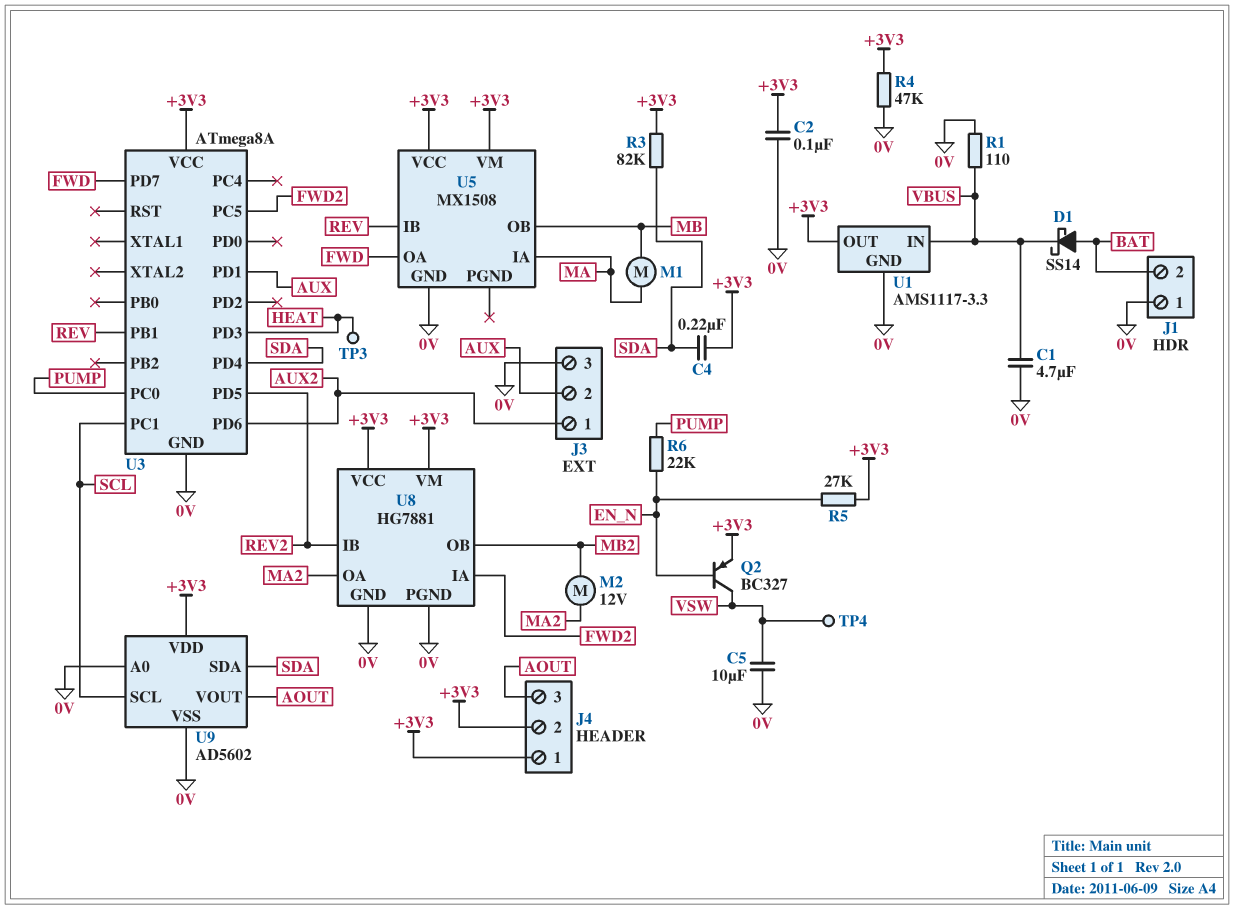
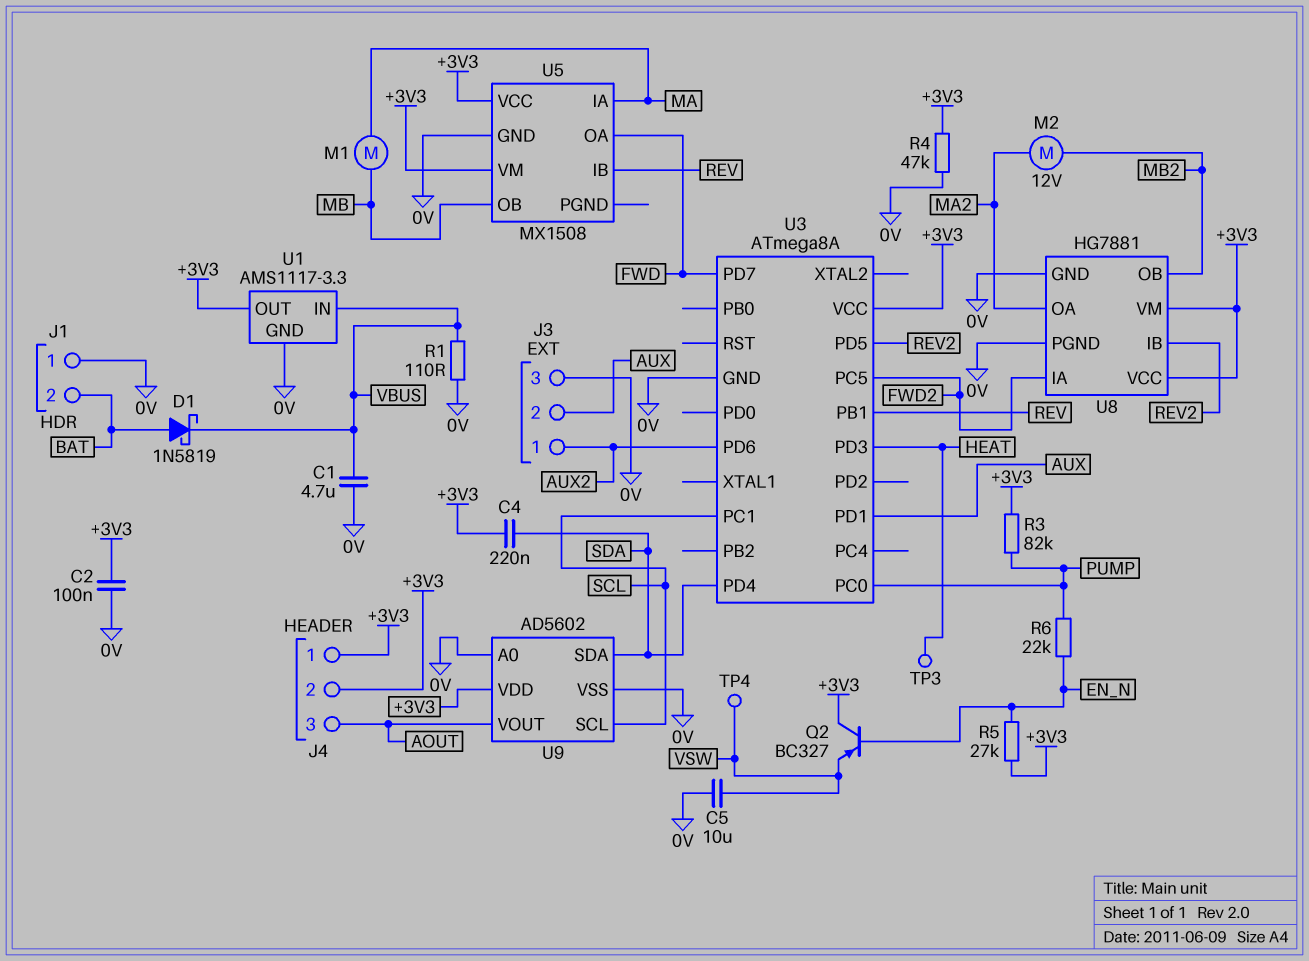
D1: schottky SS14 (A BAT, K VBUS) -> schottky 1N5819 (A BAT, K VBUS)
Q2: PNP BC327 (B EN_N, C VSW, E +3V3) -> PNP BC327 (B EN_N, C +3V3, E VSW)
R3: 82k (+3V3, SDA) -> 82k (+3V3, PUMP)

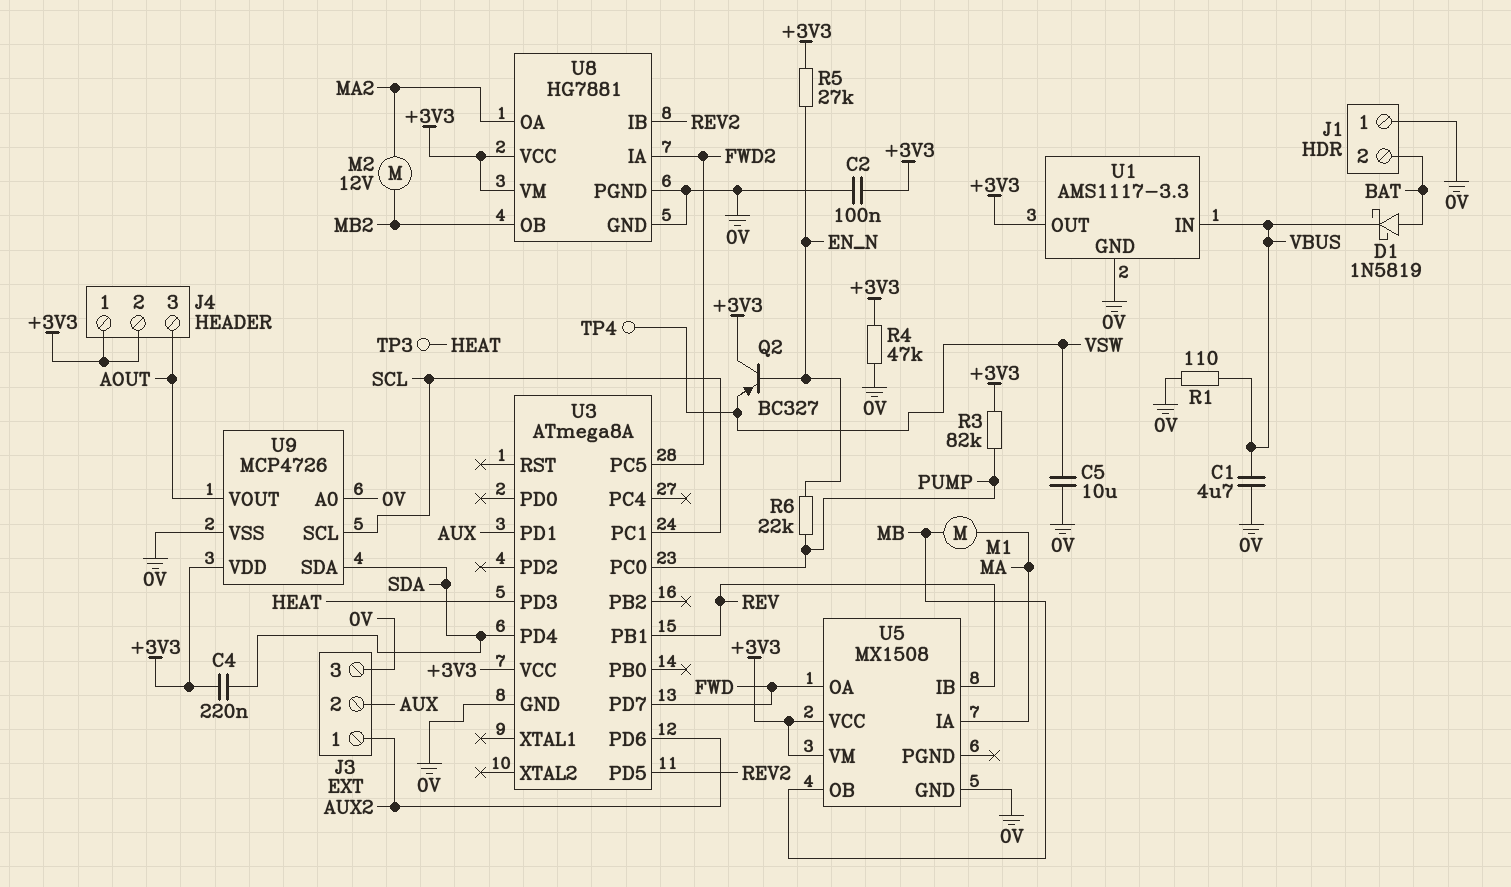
U9: AD5602 -> MCP4726

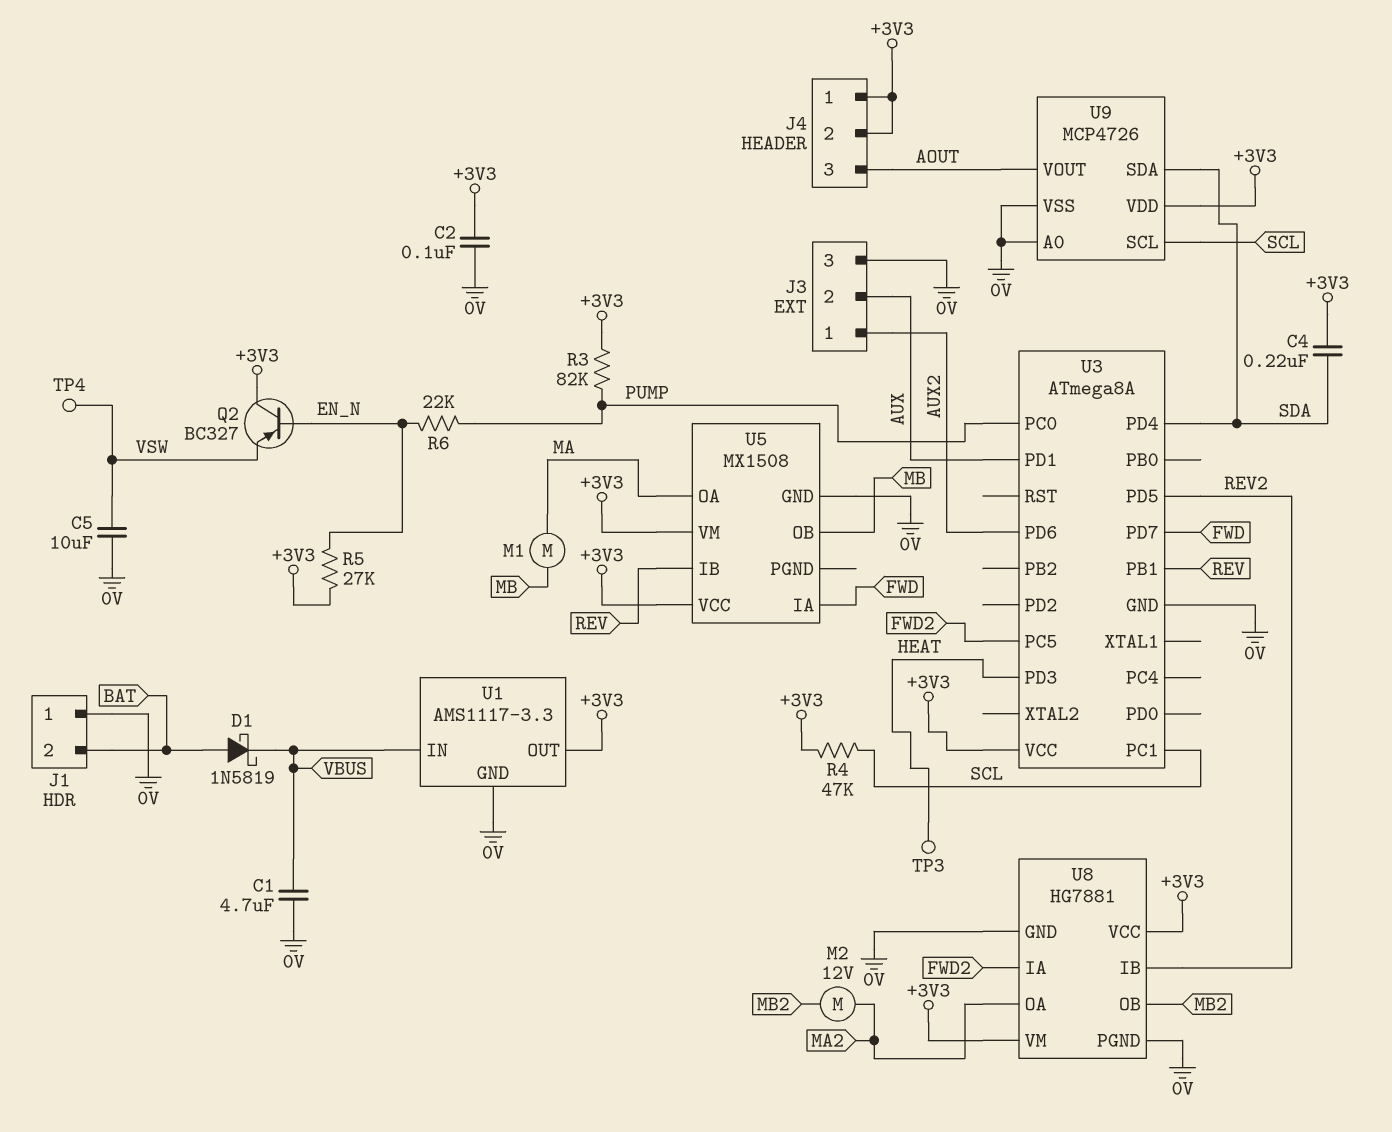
R1: 110 (0V, VBUS) -> none
R4: 47k (+3V3, 0V) -> 47k (+3V3, SCL)
U5 pin IA: MA -> FWD
U5 pin OA: FWD -> MA

